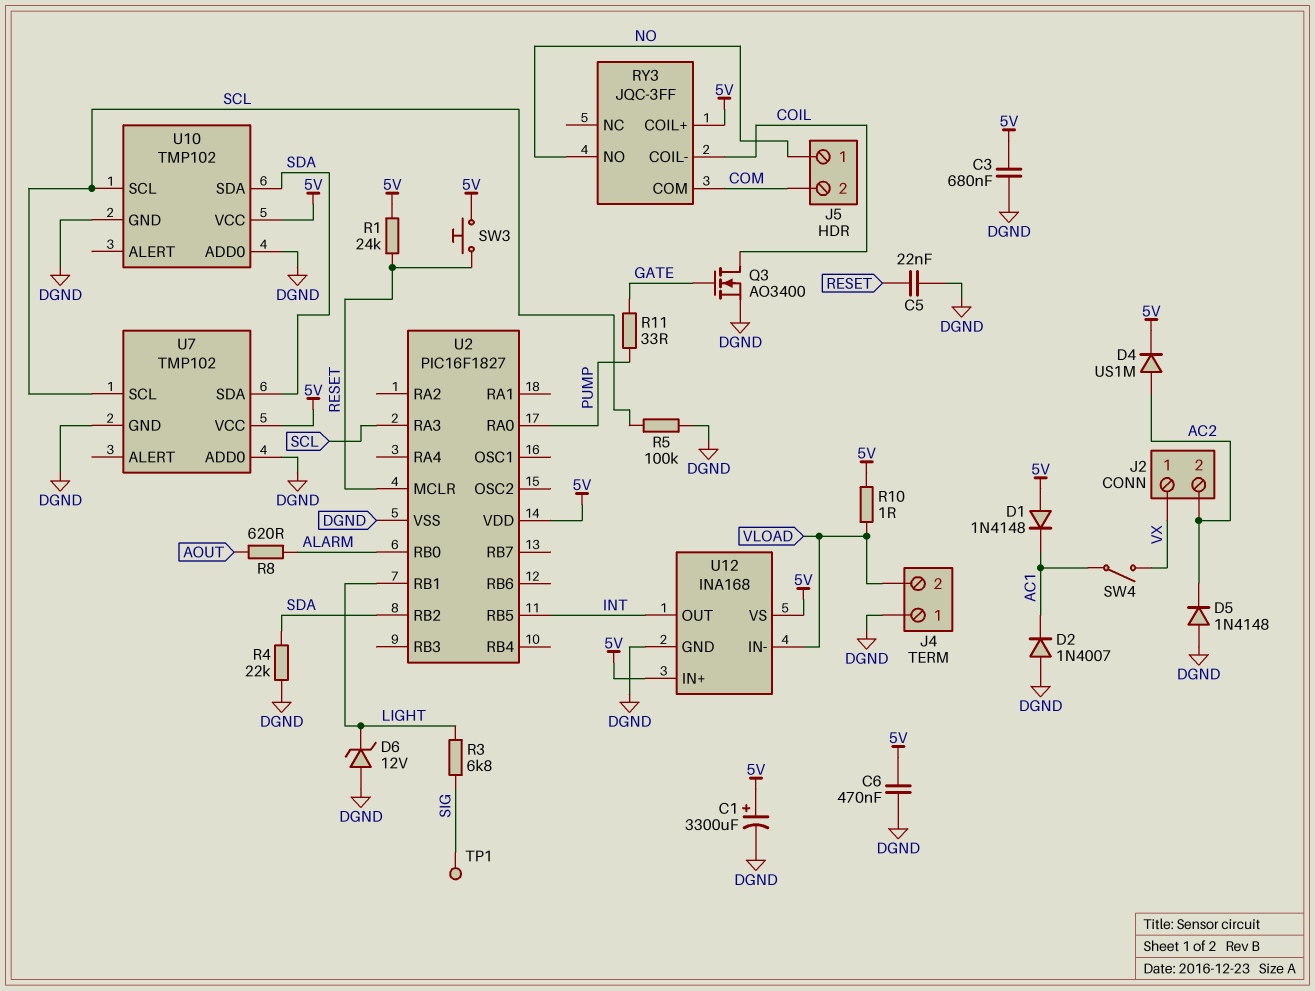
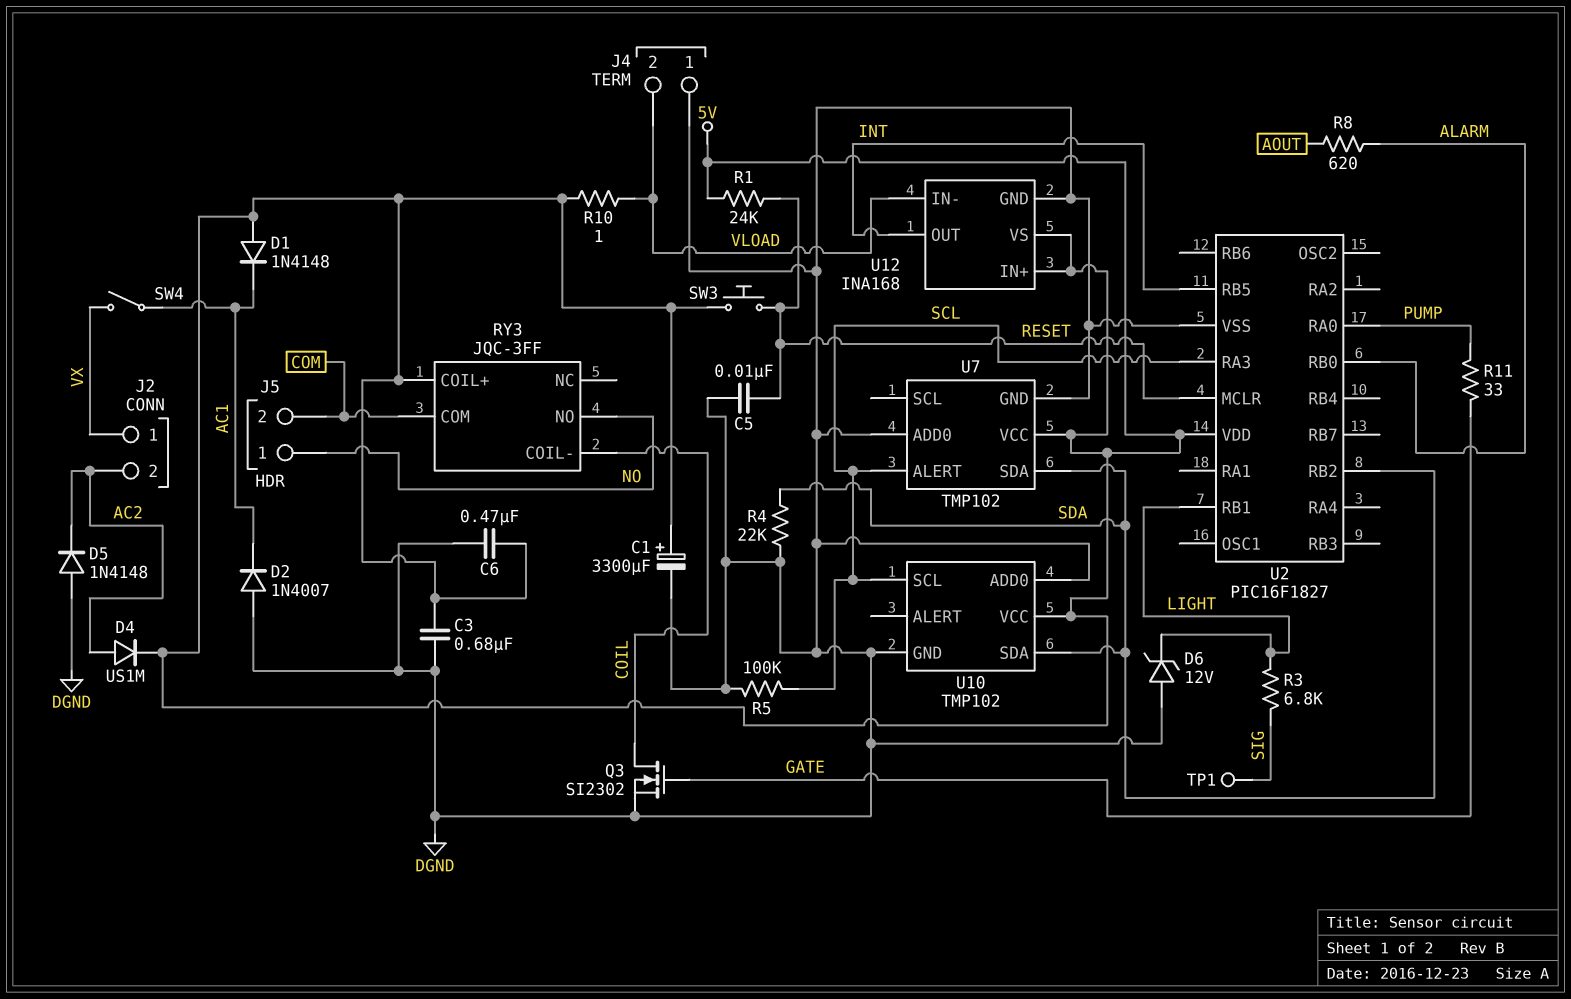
C5: 22nF (DGND, RESET) -> 10nF (DGND, RESET)
Q3: NMOS AO3400 (G GATE, D COIL, S DGND) -> NMOS SI2302 (G GATE, D COIL, S DGND)
U7 pin ALERT: none -> SCL
U7 pin SCL: SCL -> none

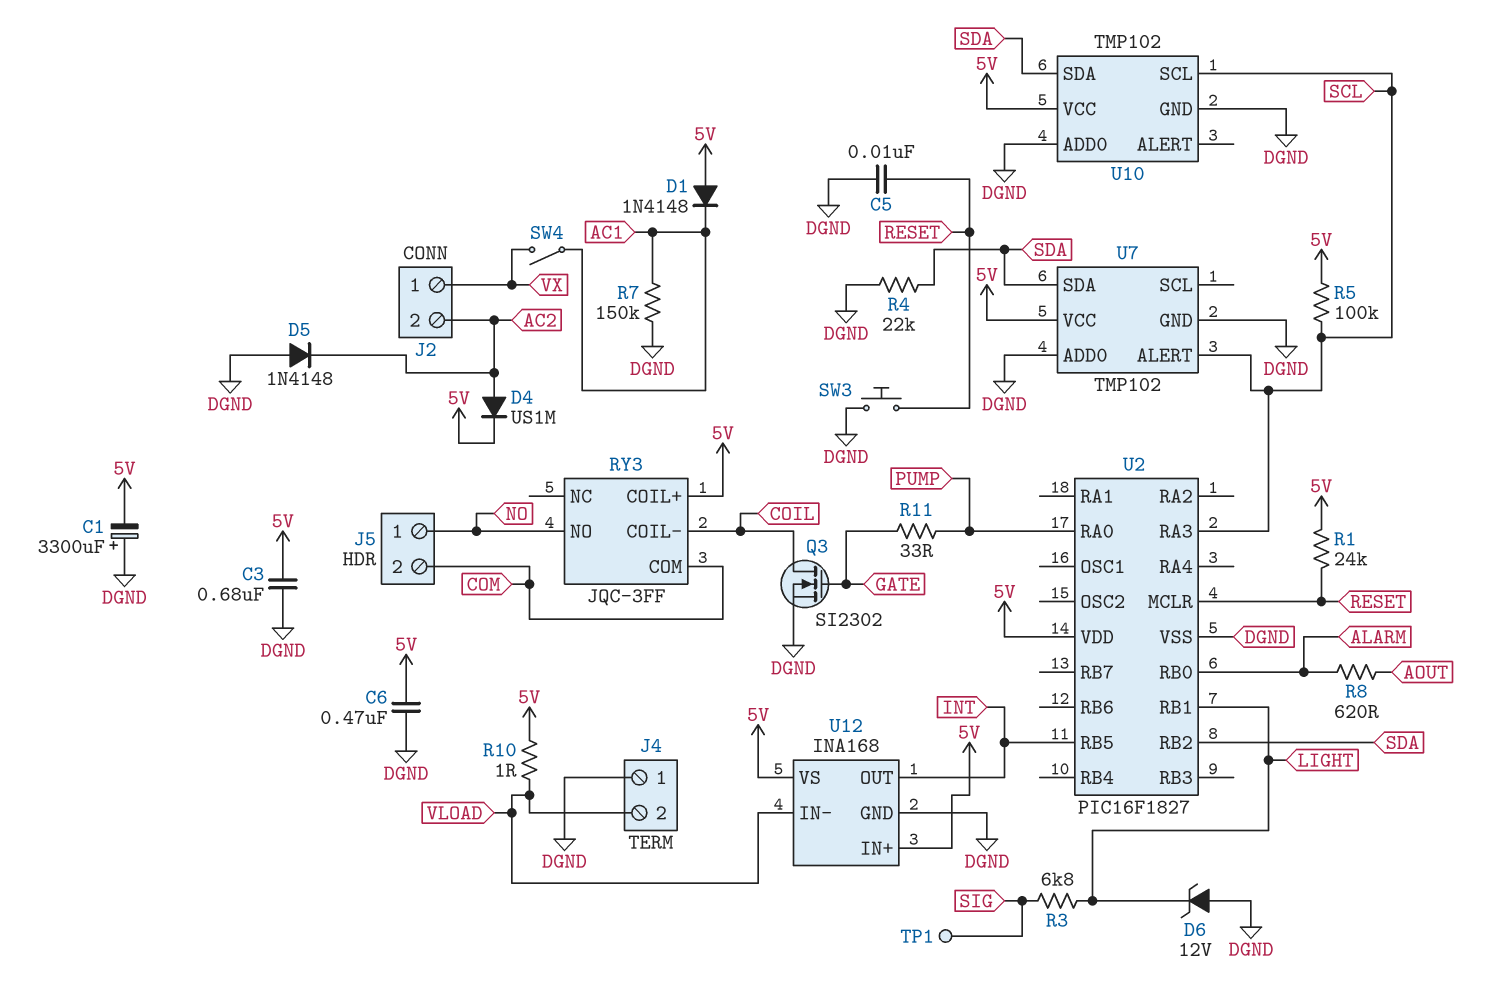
C1: 3300uF (plus 5V, minus DGND) -> 3300uF (plus DGND, minus 5V)
D2: diode 1N4007 (A DGND, K AC1) -> none
R5: 100k (DGND, SCL) -> 100k (5V, SCL)
R7: none -> 150k (AC1, DGND)
SW3: button (5V, RESET) -> button (DGND, RESET)

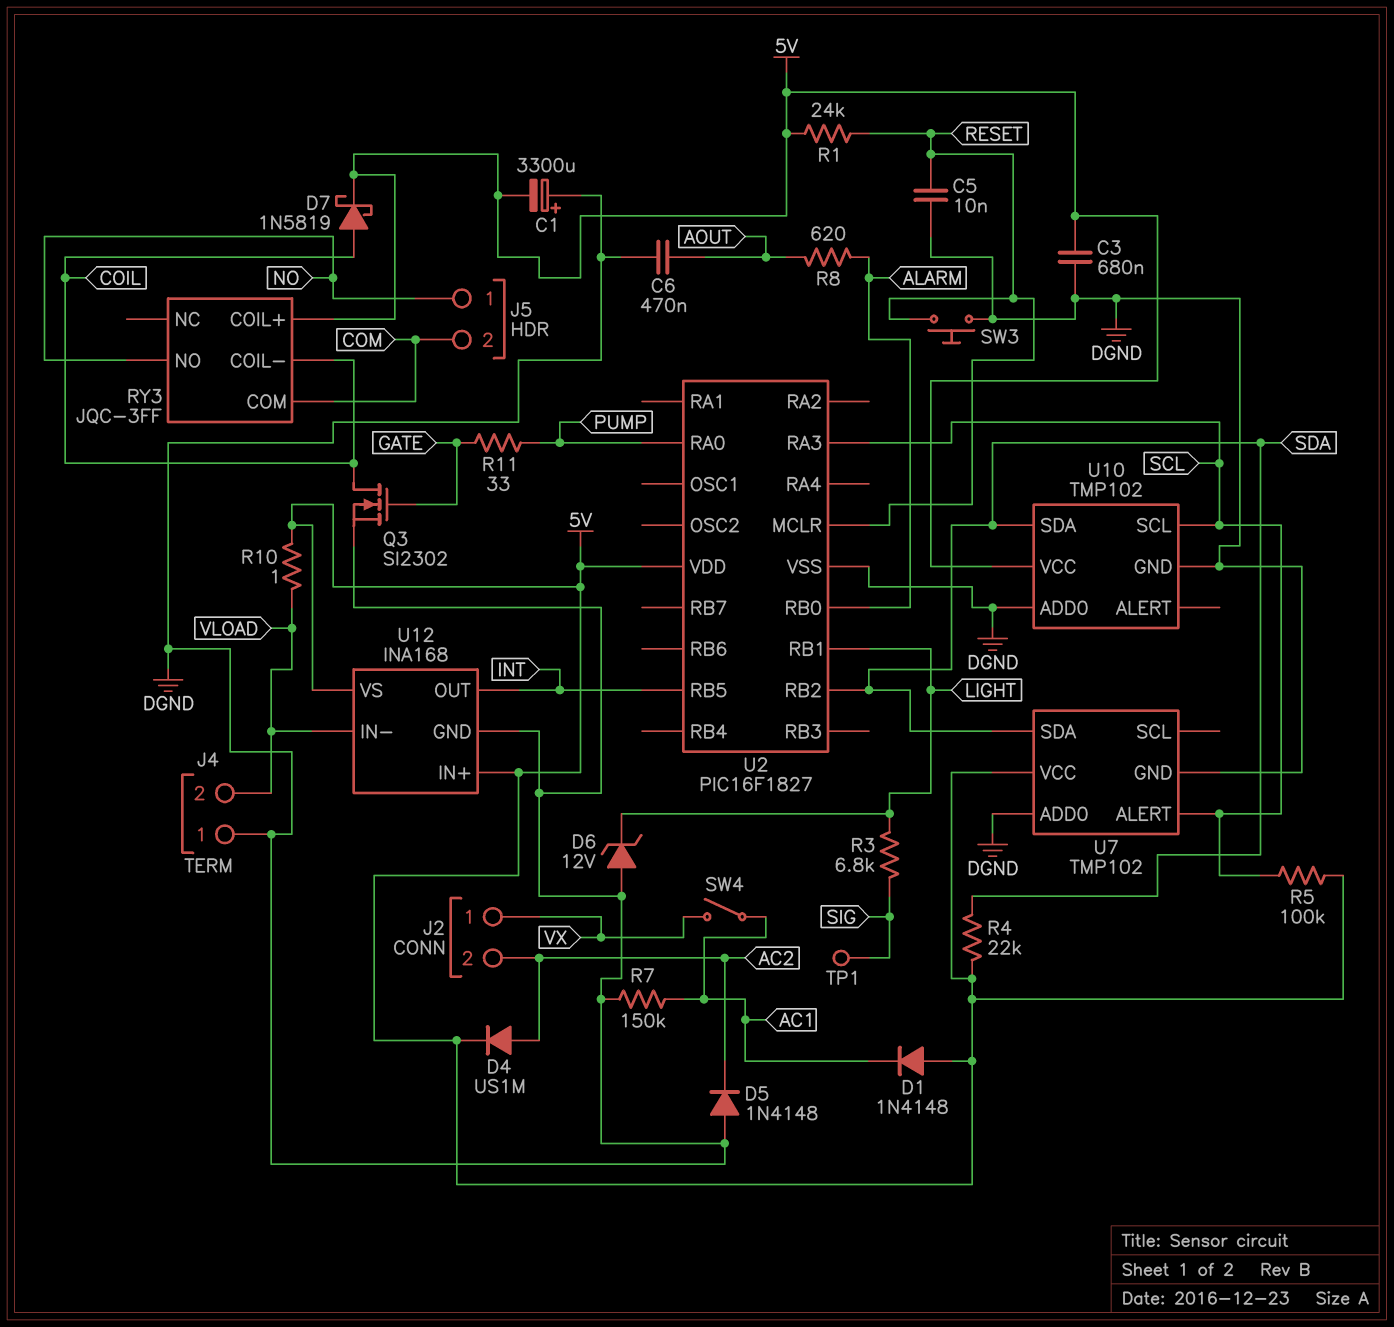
C6: 470nF (5V, DGND) -> 470nF (AOUT, DGND)
D7: none -> schottky 1N5819 (A COIL, K 5V)
R4: 22k (DGND, SDA) -> 22k (5V, SDA)

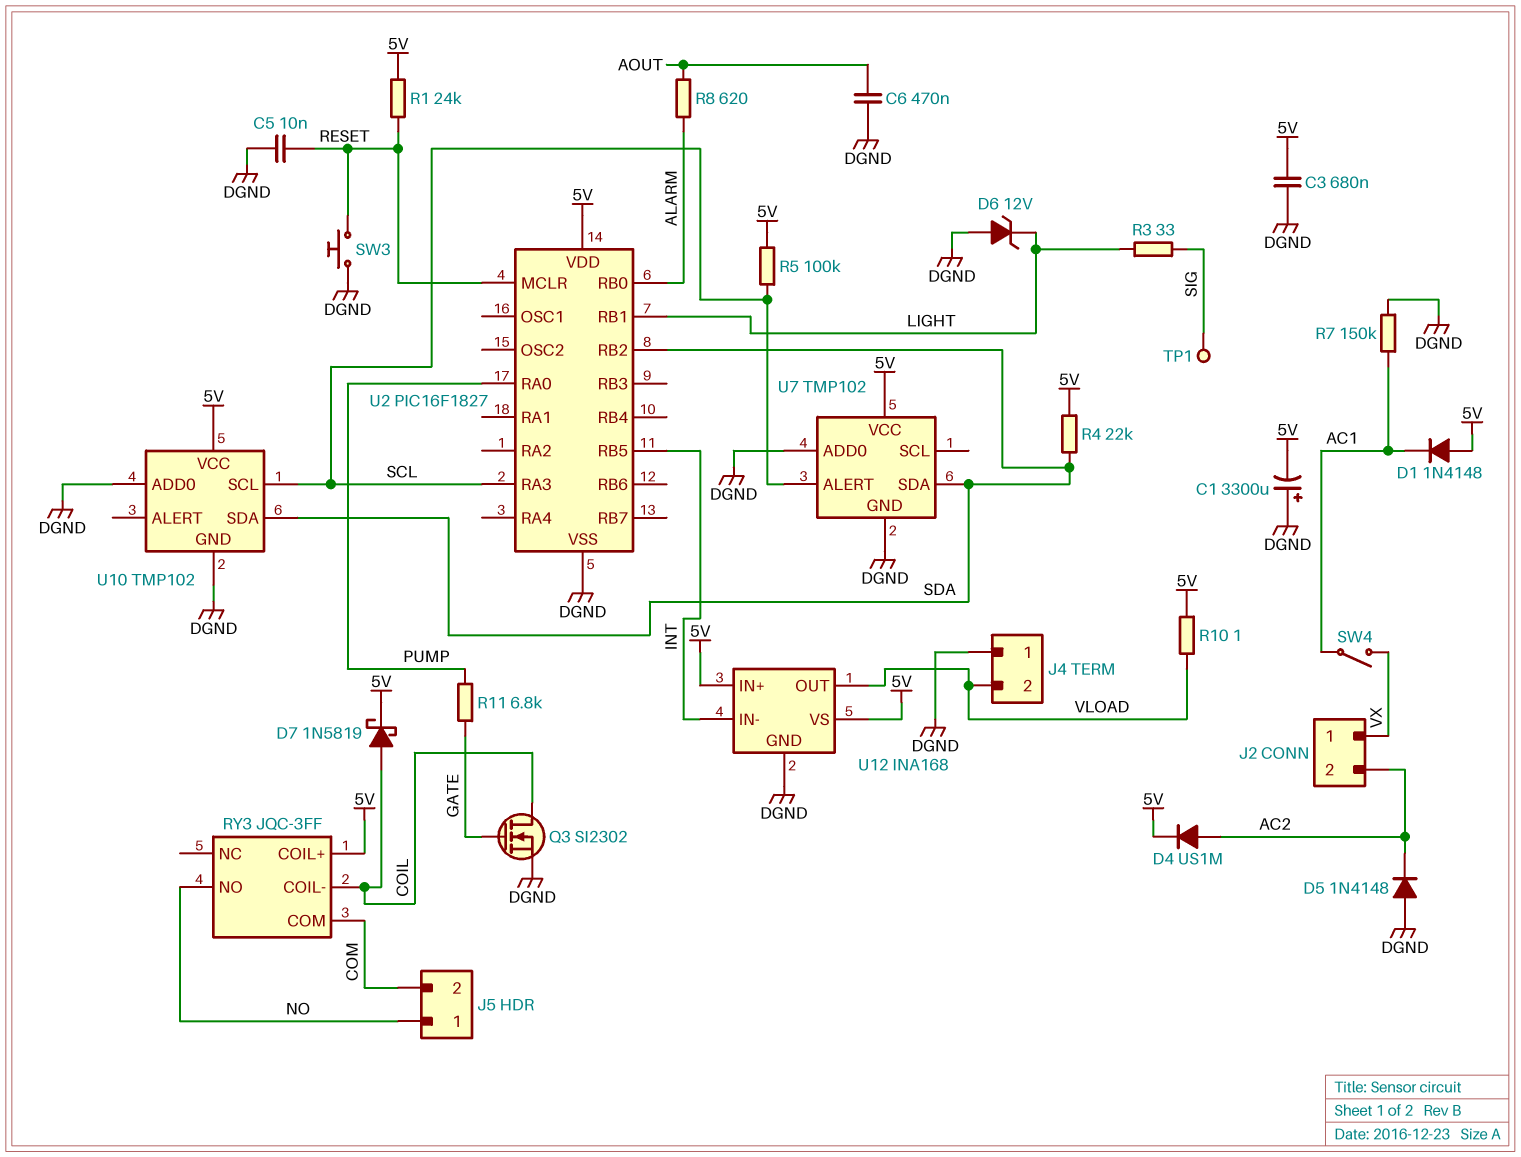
R3: 6.8k (LIGHT, SIG) -> 33 (LIGHT, SIG)
R11: 33 (GATE, PUMP) -> 6.8k (GATE, PUMP)
U12 pin IN-: VLOAD -> INT
U12 pin OUT: INT -> VLOAD

